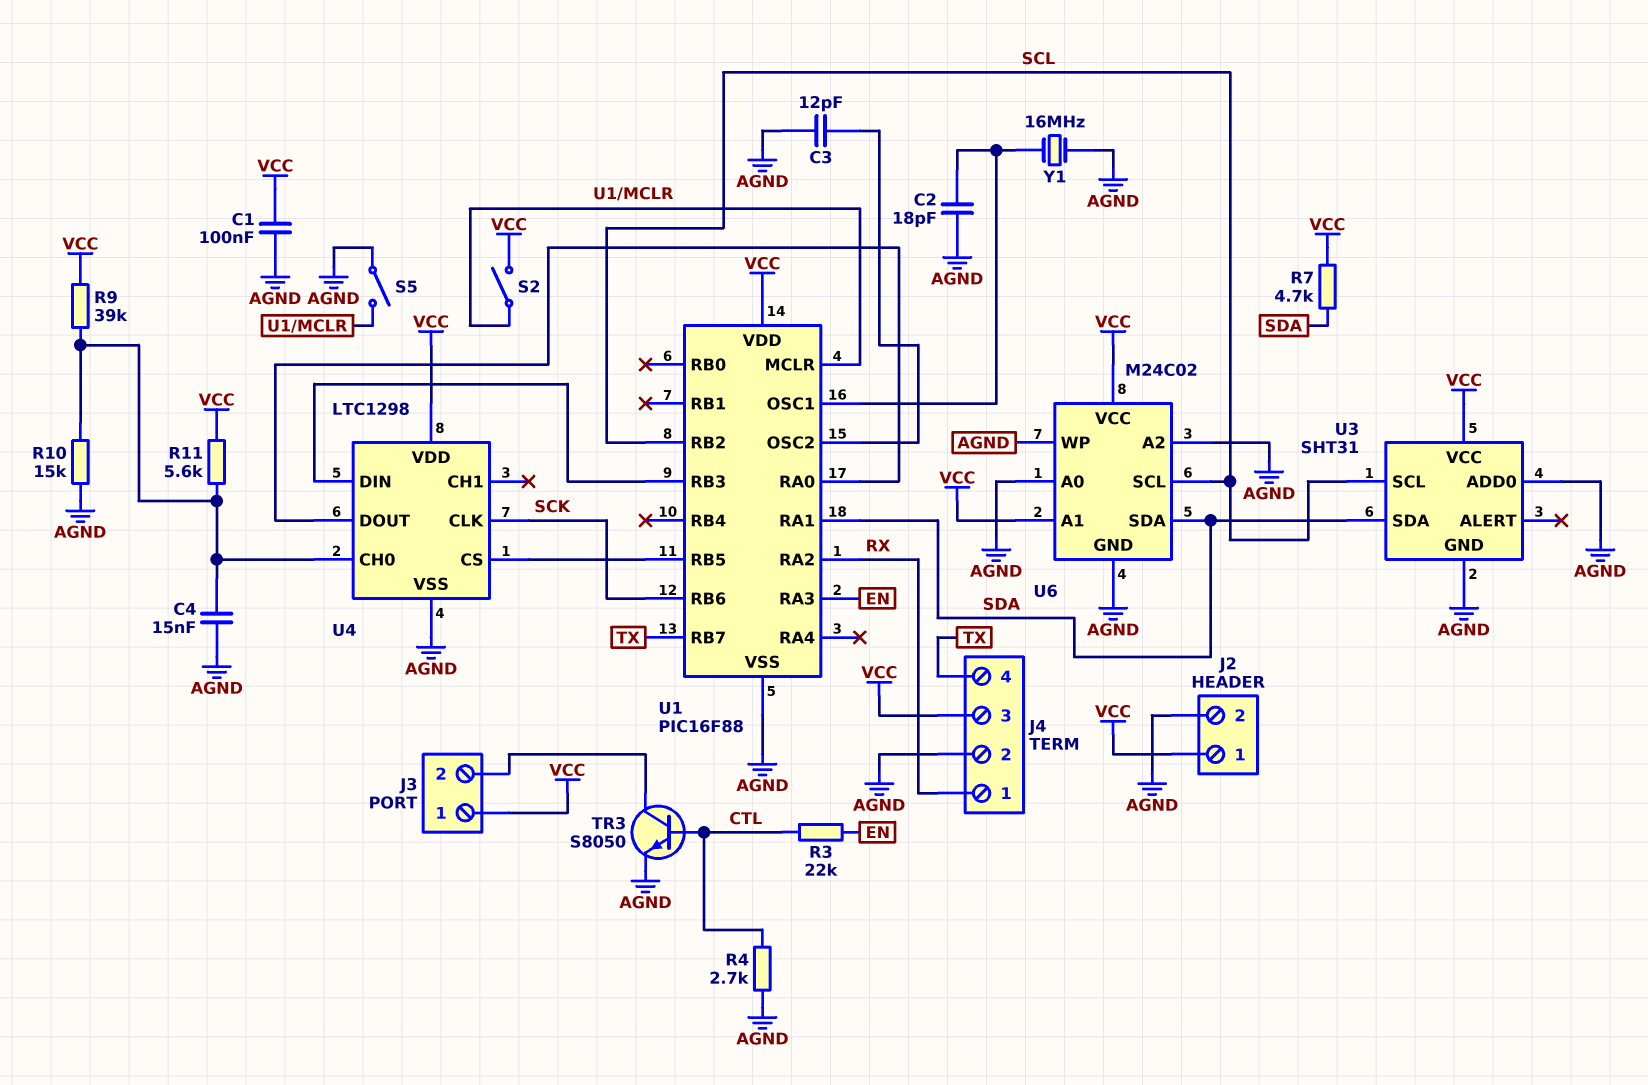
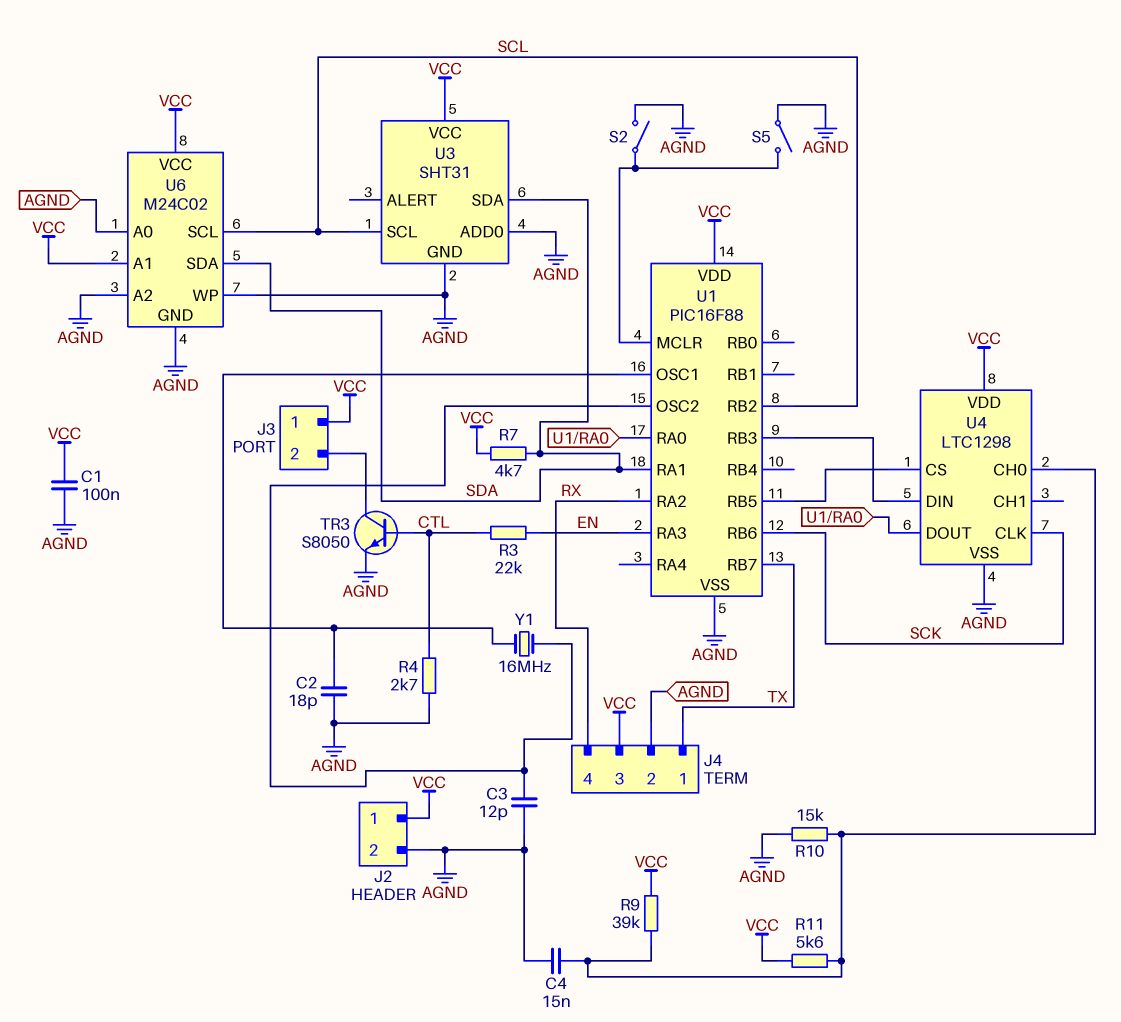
J4 pin 1: RX -> TX
J4 pin 4: TX -> RX
S2: switch (U1/MCLR, VCC) -> switch (AGND, U1/MCLR)
Y1: 16MHz (AGND, U1/OSC1) -> 16MHz (U1/OSC1, U1/OSC2)

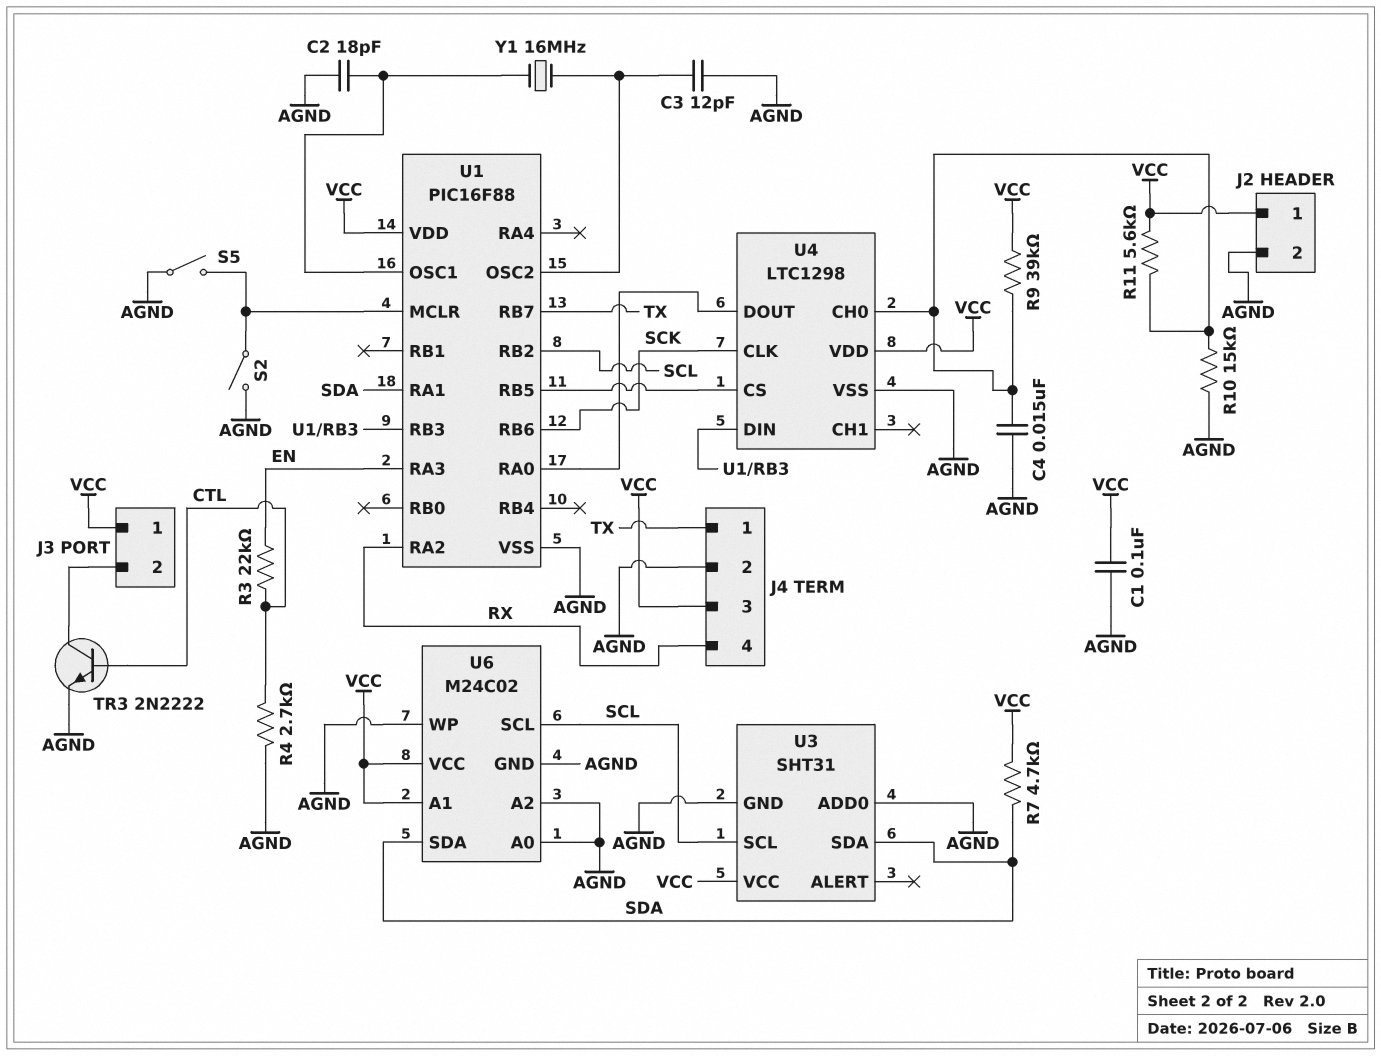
TR3: NPN S8050 (B CTL, C J3/2, E AGND) -> NPN 2N2222 (B CTL, C J3/2, E AGND)

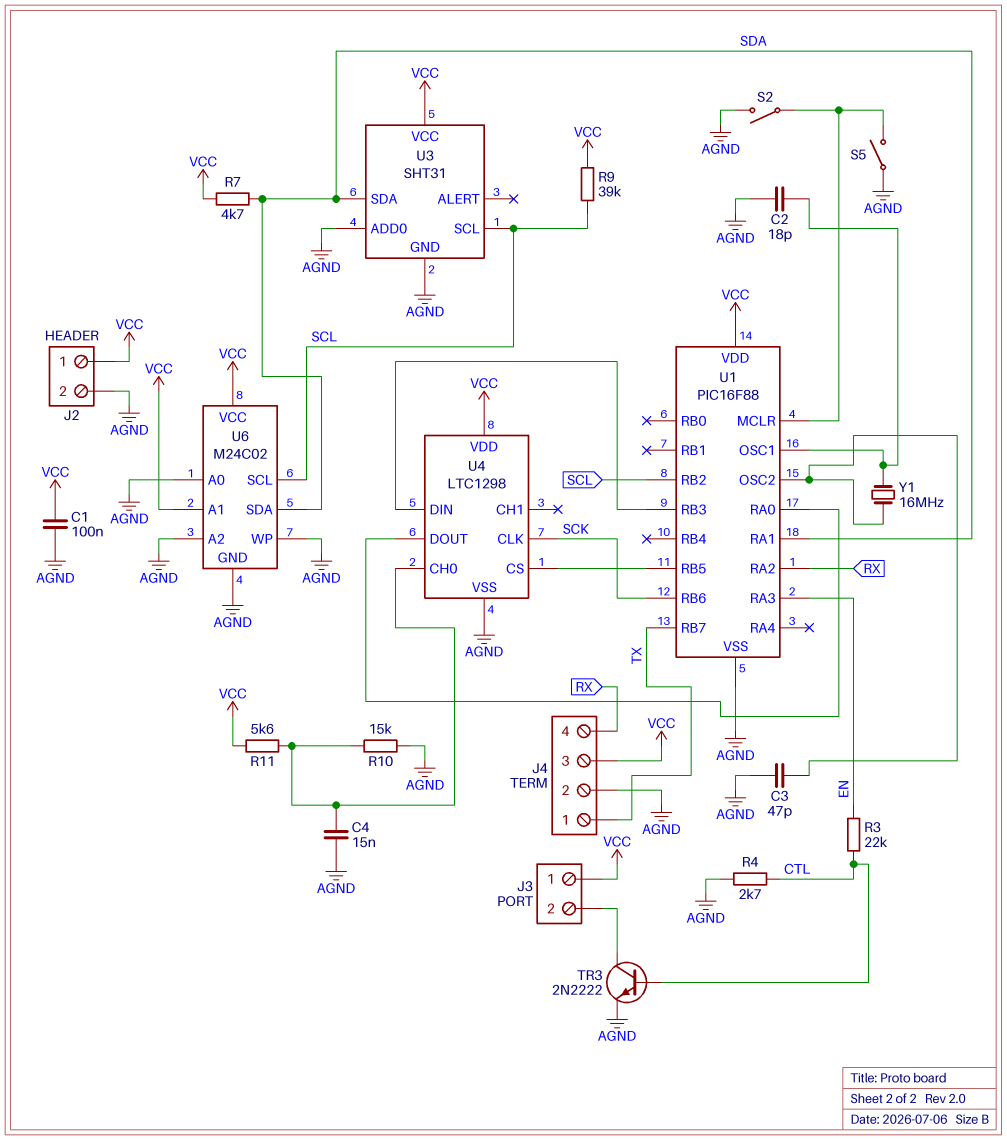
C3: 12pF (AGND, U1/OSC2) -> 47pF (AGND, U1/OSC2)
R9: 39k (U4/CH0, VCC) -> 39k (SCL, VCC)

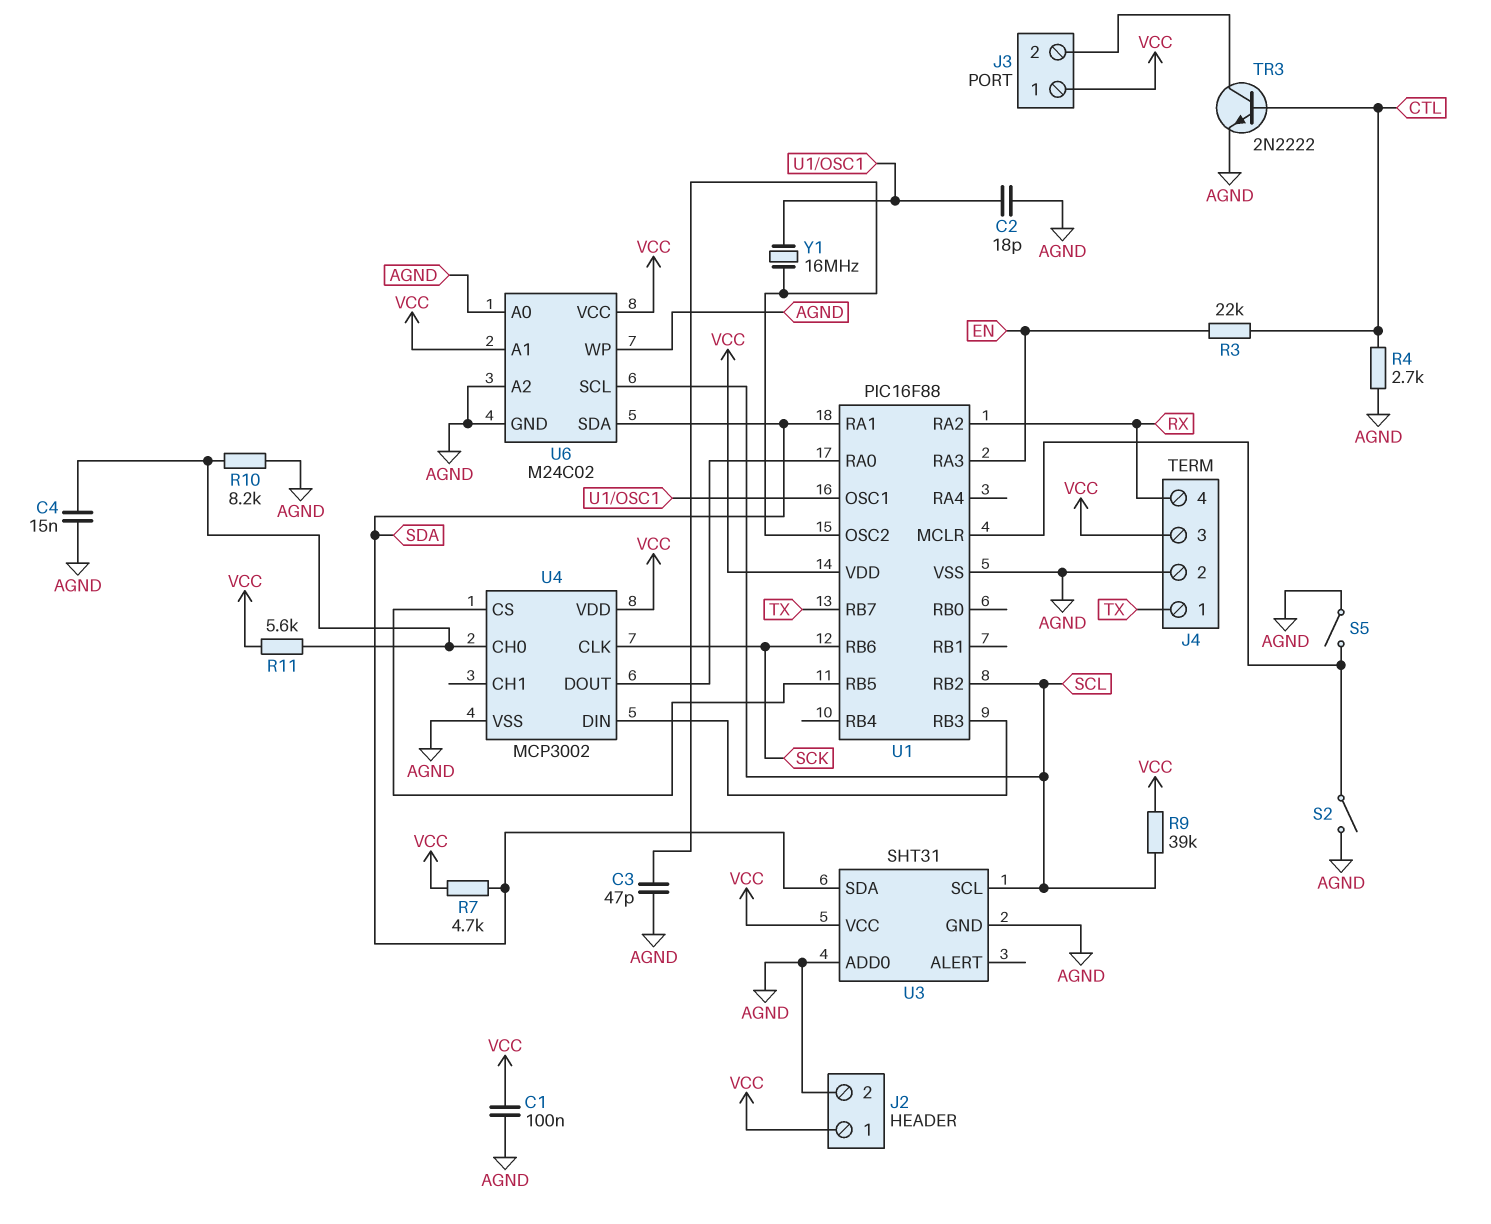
R10: 15k (AGND, U4/CH0) -> 8.2k (AGND, U4/CH0)
U4: LTC1298 -> MCP3002

